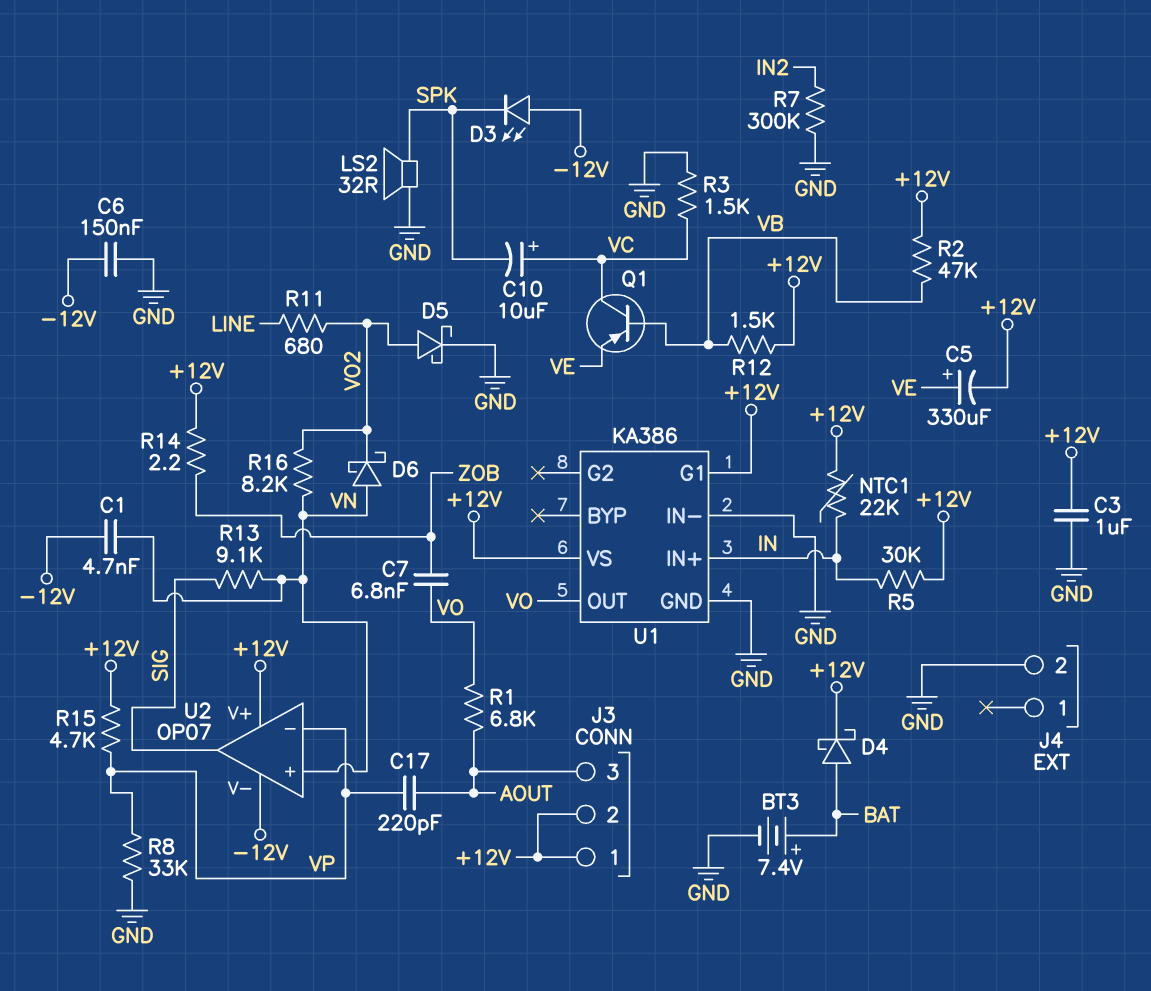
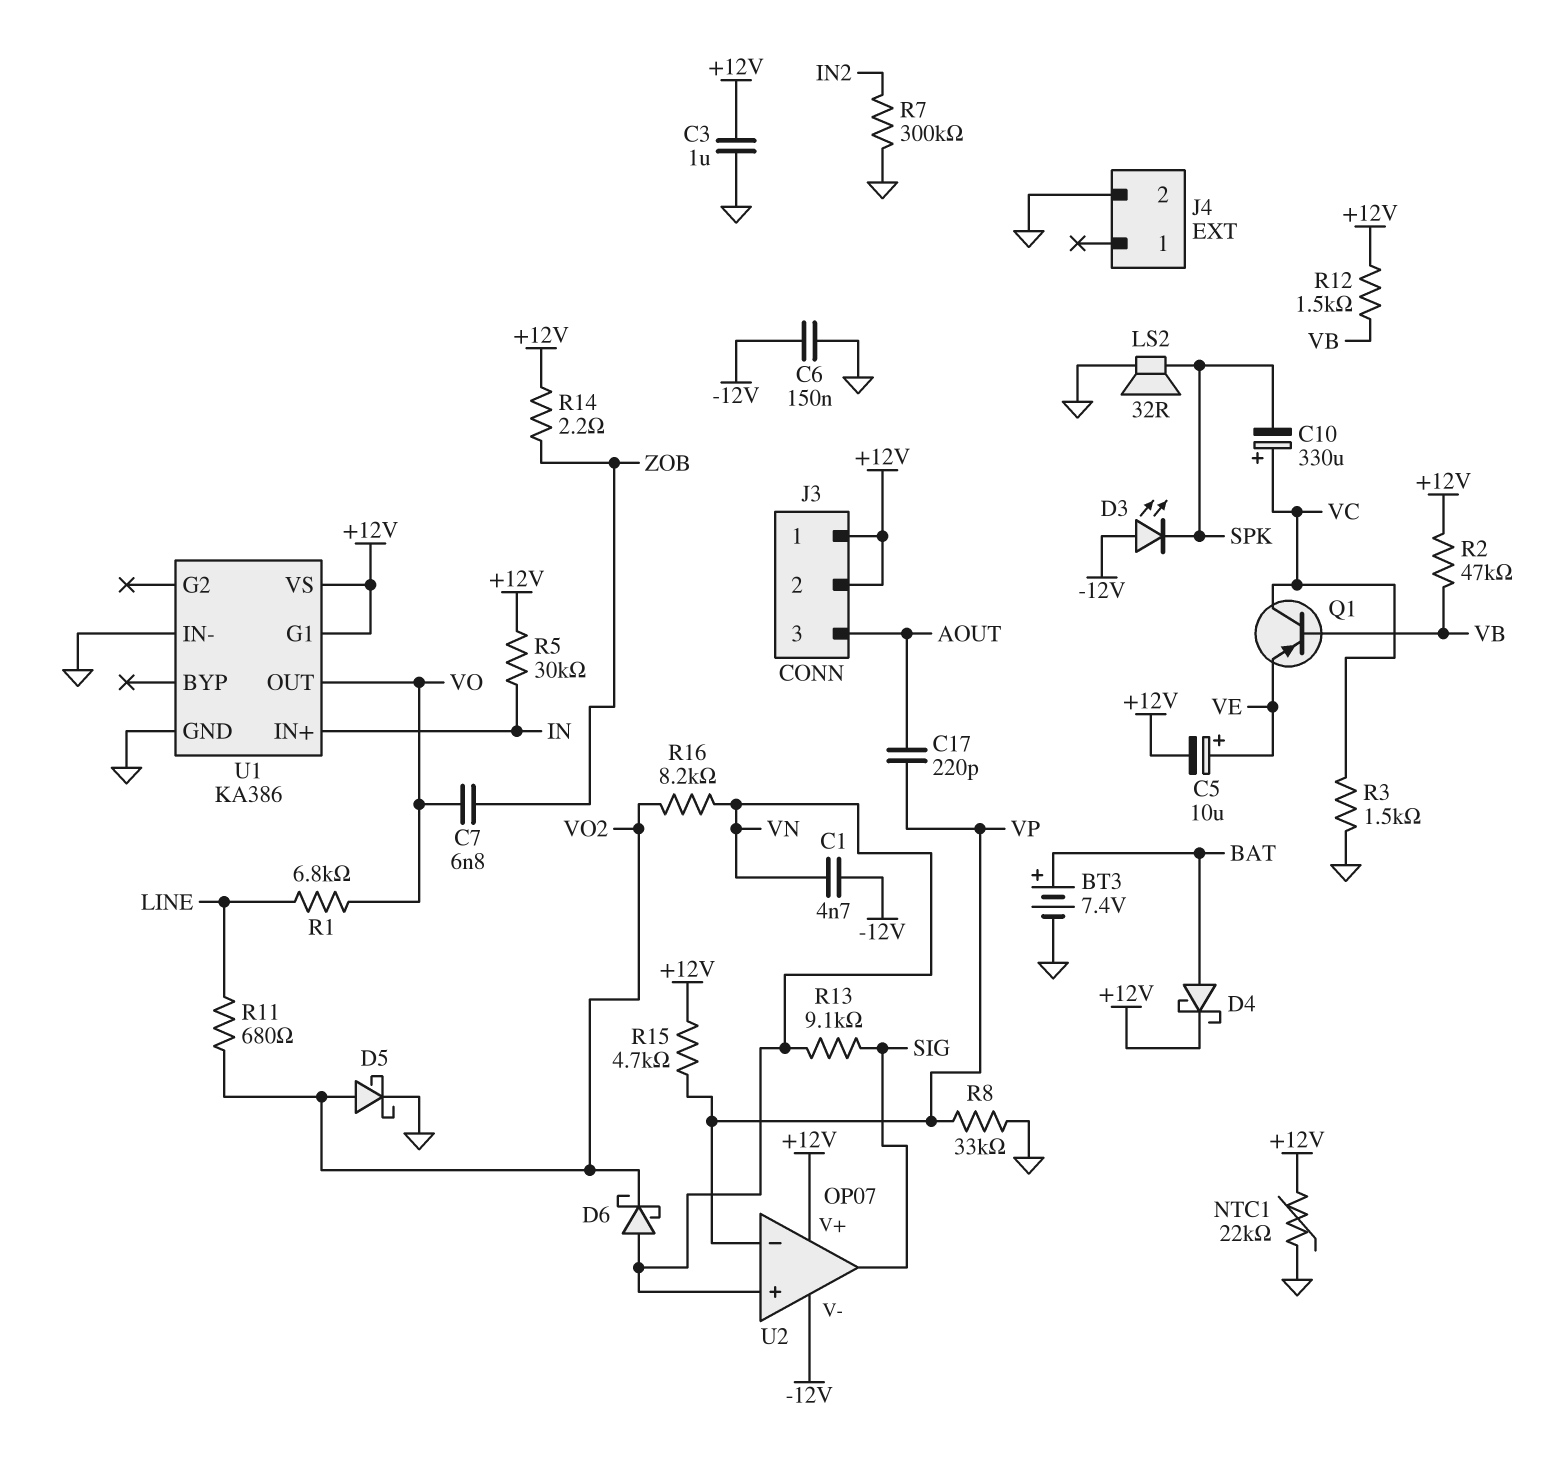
C5: 330uF (plus VE, minus +12V) -> 10uF (plus VE, minus +12V)
C10: 10uF (plus VC, minus SPK) -> 330uF (plus VC, minus SPK)
NTC1: 22k (+12V, IN) -> 22k (+12V, GND)
R1: 6.8k (AOUT, VO) -> 6.8k (LINE, VO)

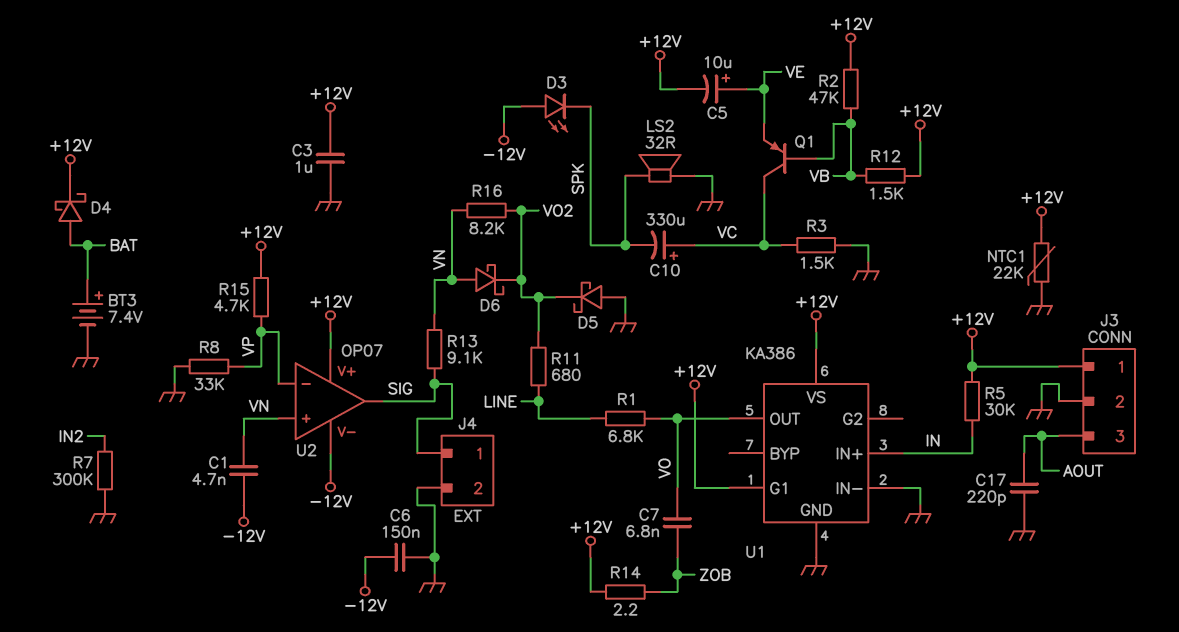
C17: 220pF (AOUT, VP) -> 220pF (AOUT, GND)
D5: schottky (A VO2, K GND) -> schottky (A GND, K VO2)
J3 pin 2: +12V -> GND
J4 pin 1: none -> SIG

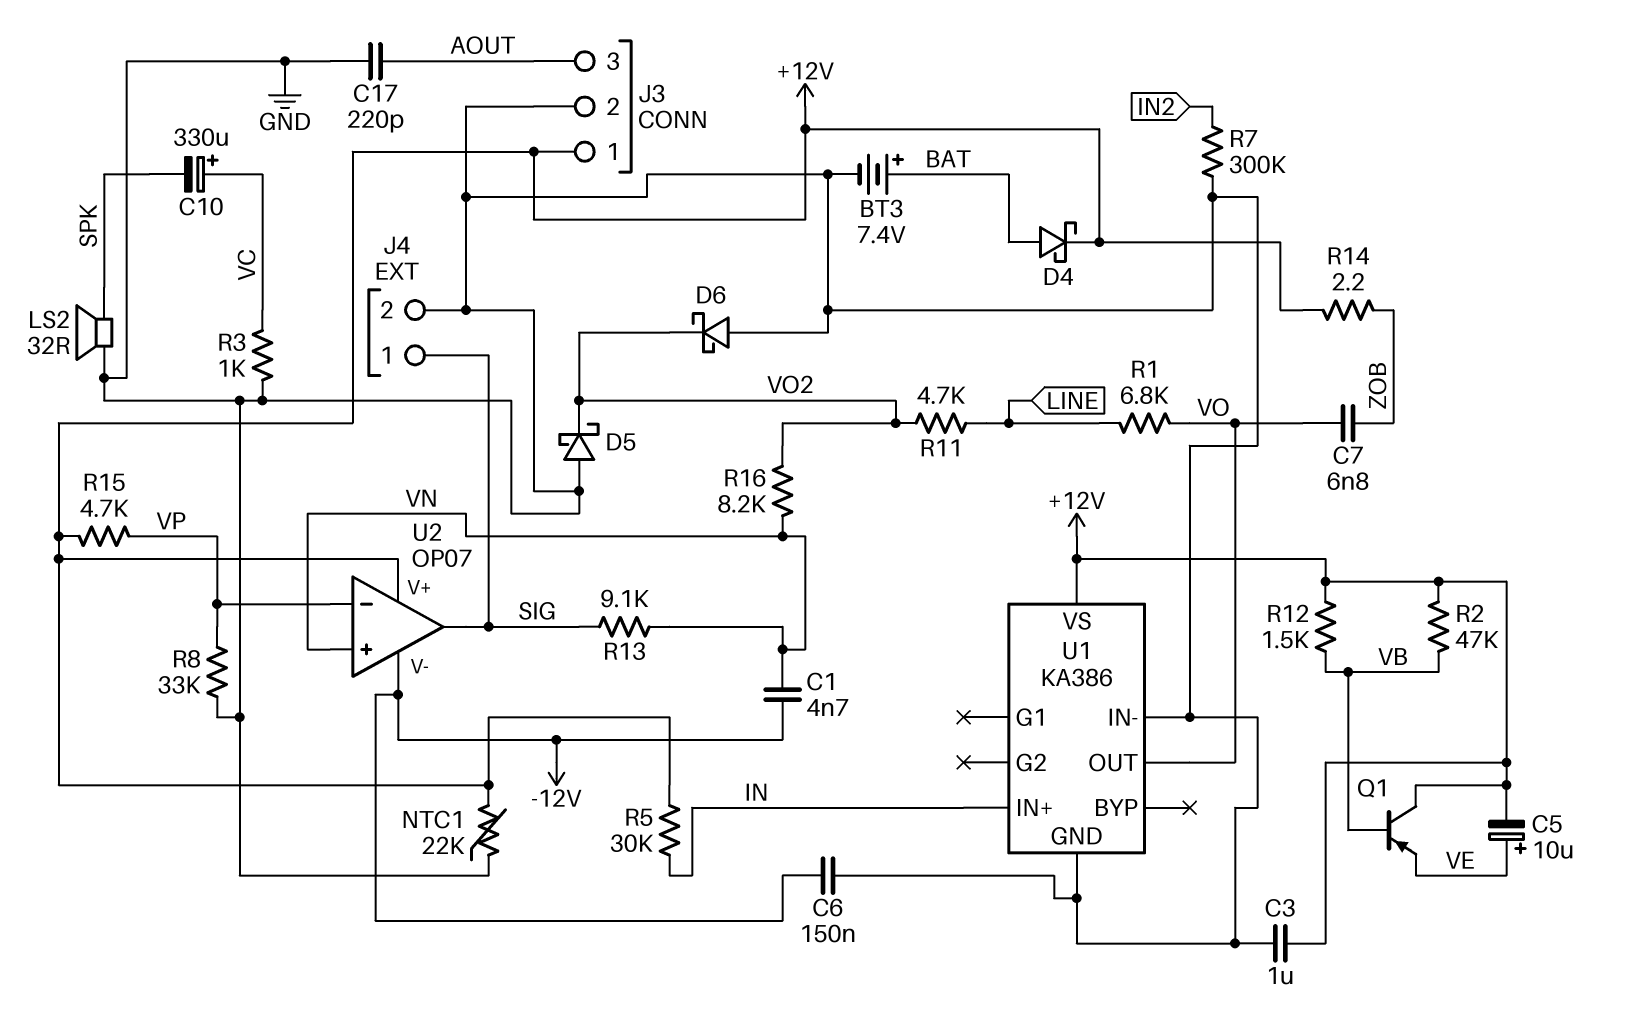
D3: LED (A -12V, K SPK) -> none
D6: schottky (A VN, K VO2) -> schottky (A GND, K VO2)
Q1: PNP (B VB, C VC, E VE) -> PNP (B VB, C +12V, E VE)
R3: 1.5k (GND, VC) -> 1k (GND, VC)
R11: 680 (LINE, VO2) -> 4.7k (LINE, VO2)
U1 pin G1: +12V -> none

